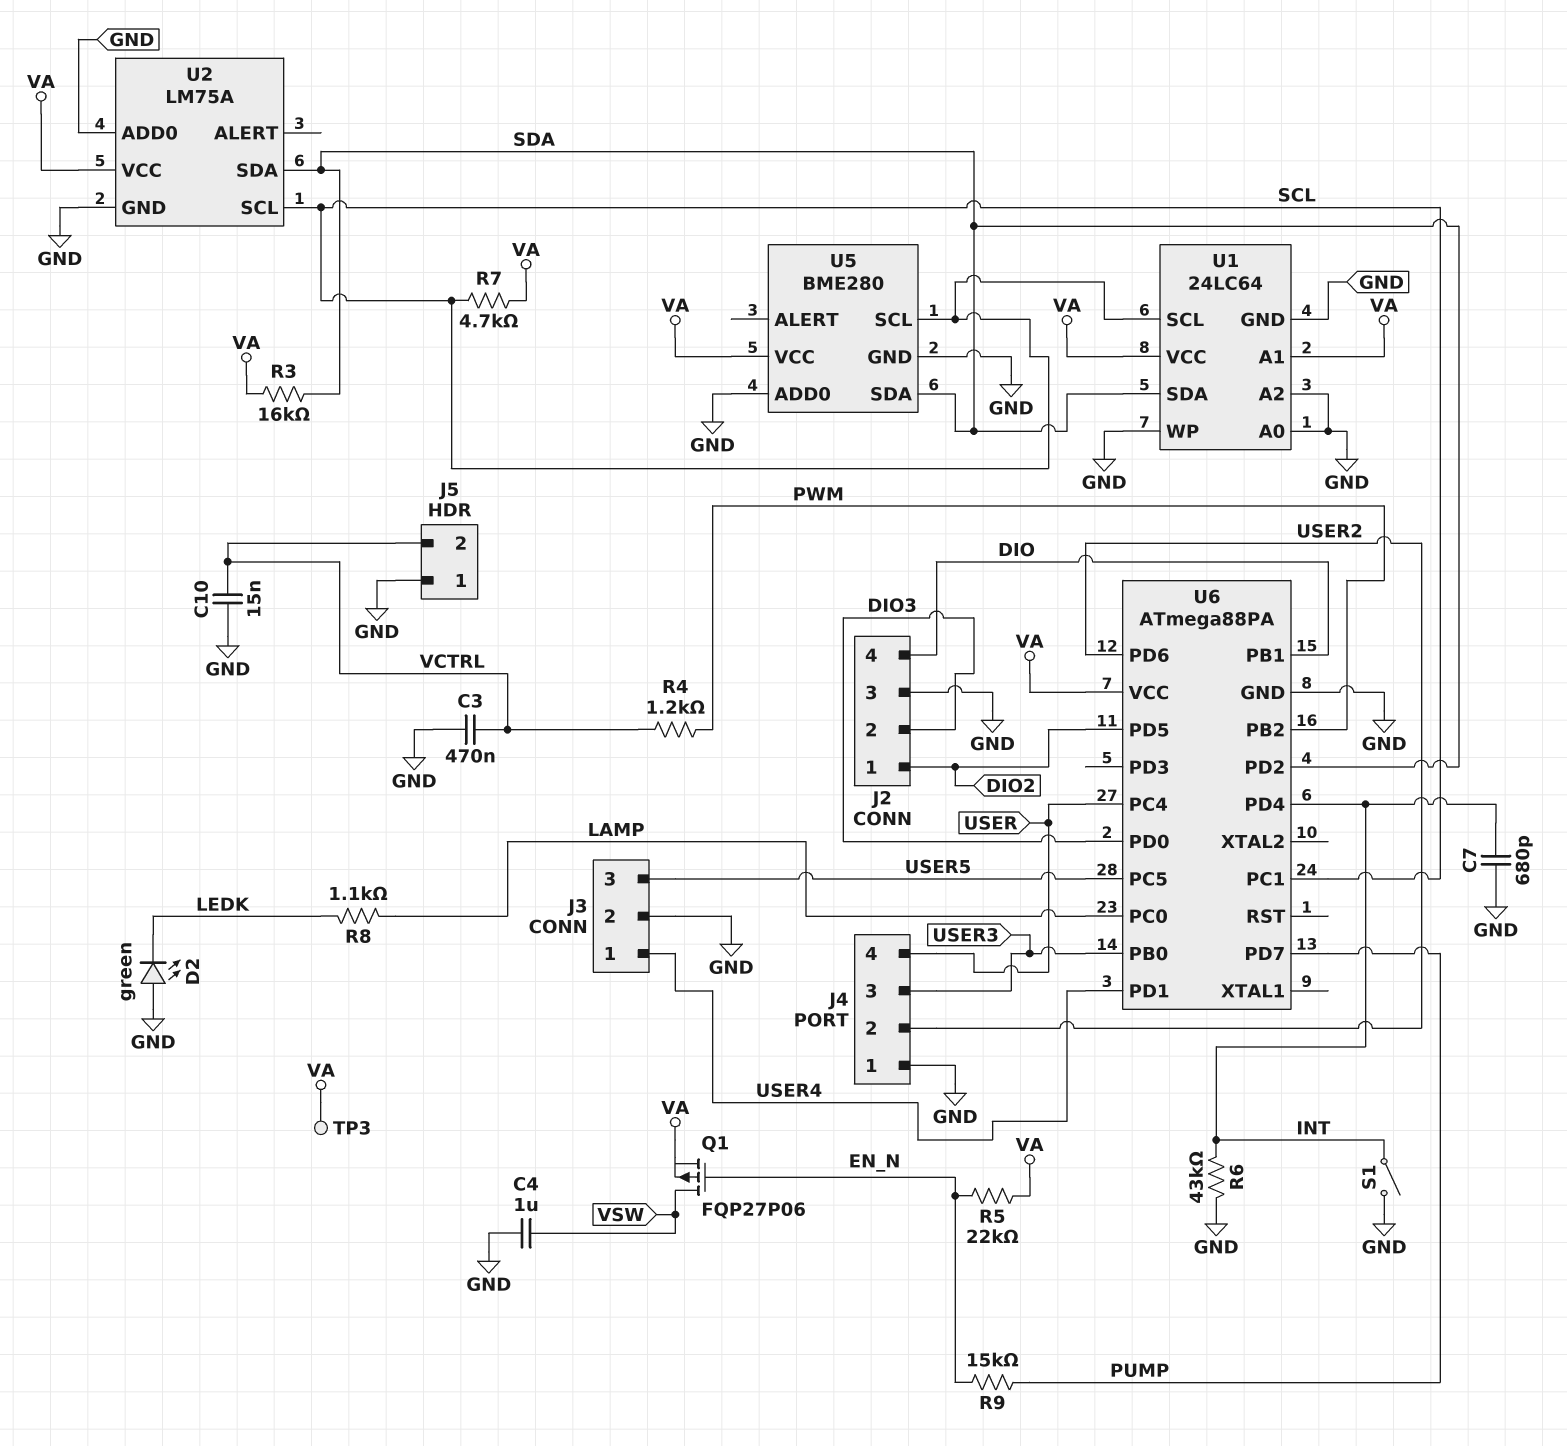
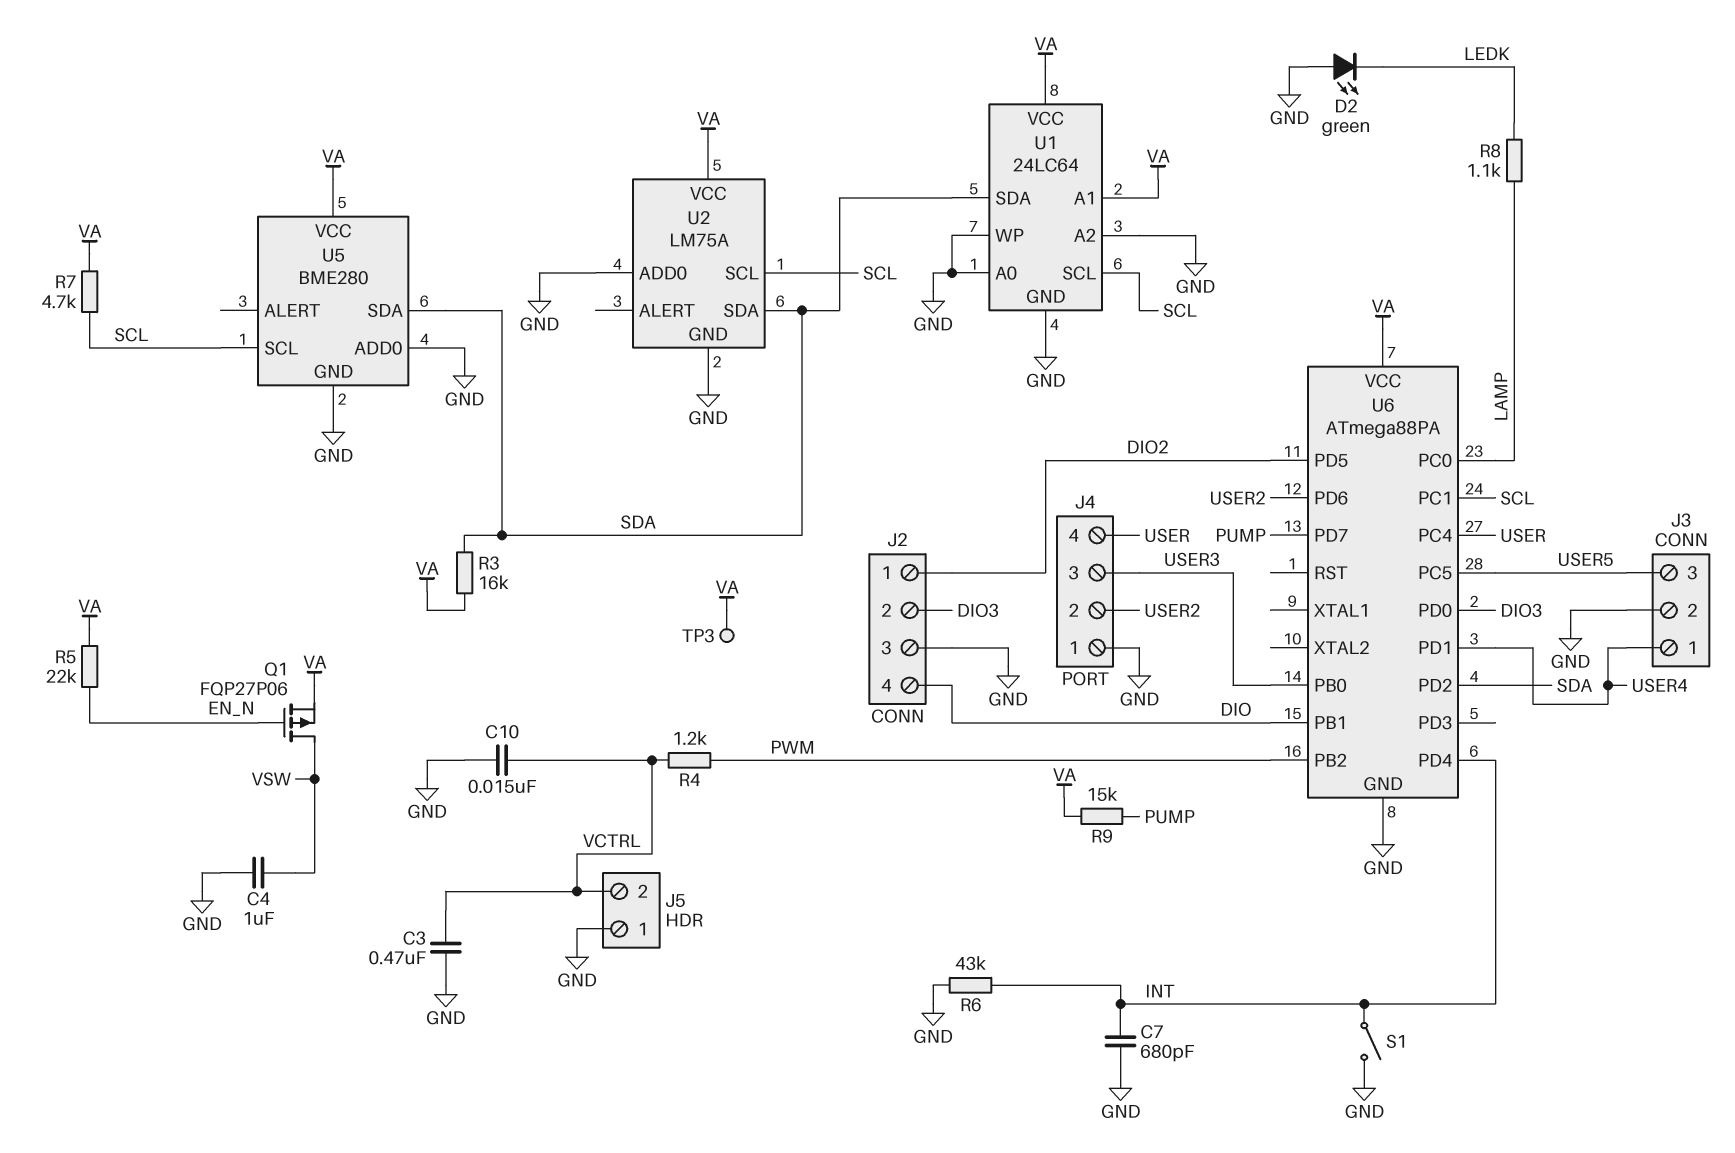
R9: 15k (EN_N, PUMP) -> 15k (PUMP, VA)

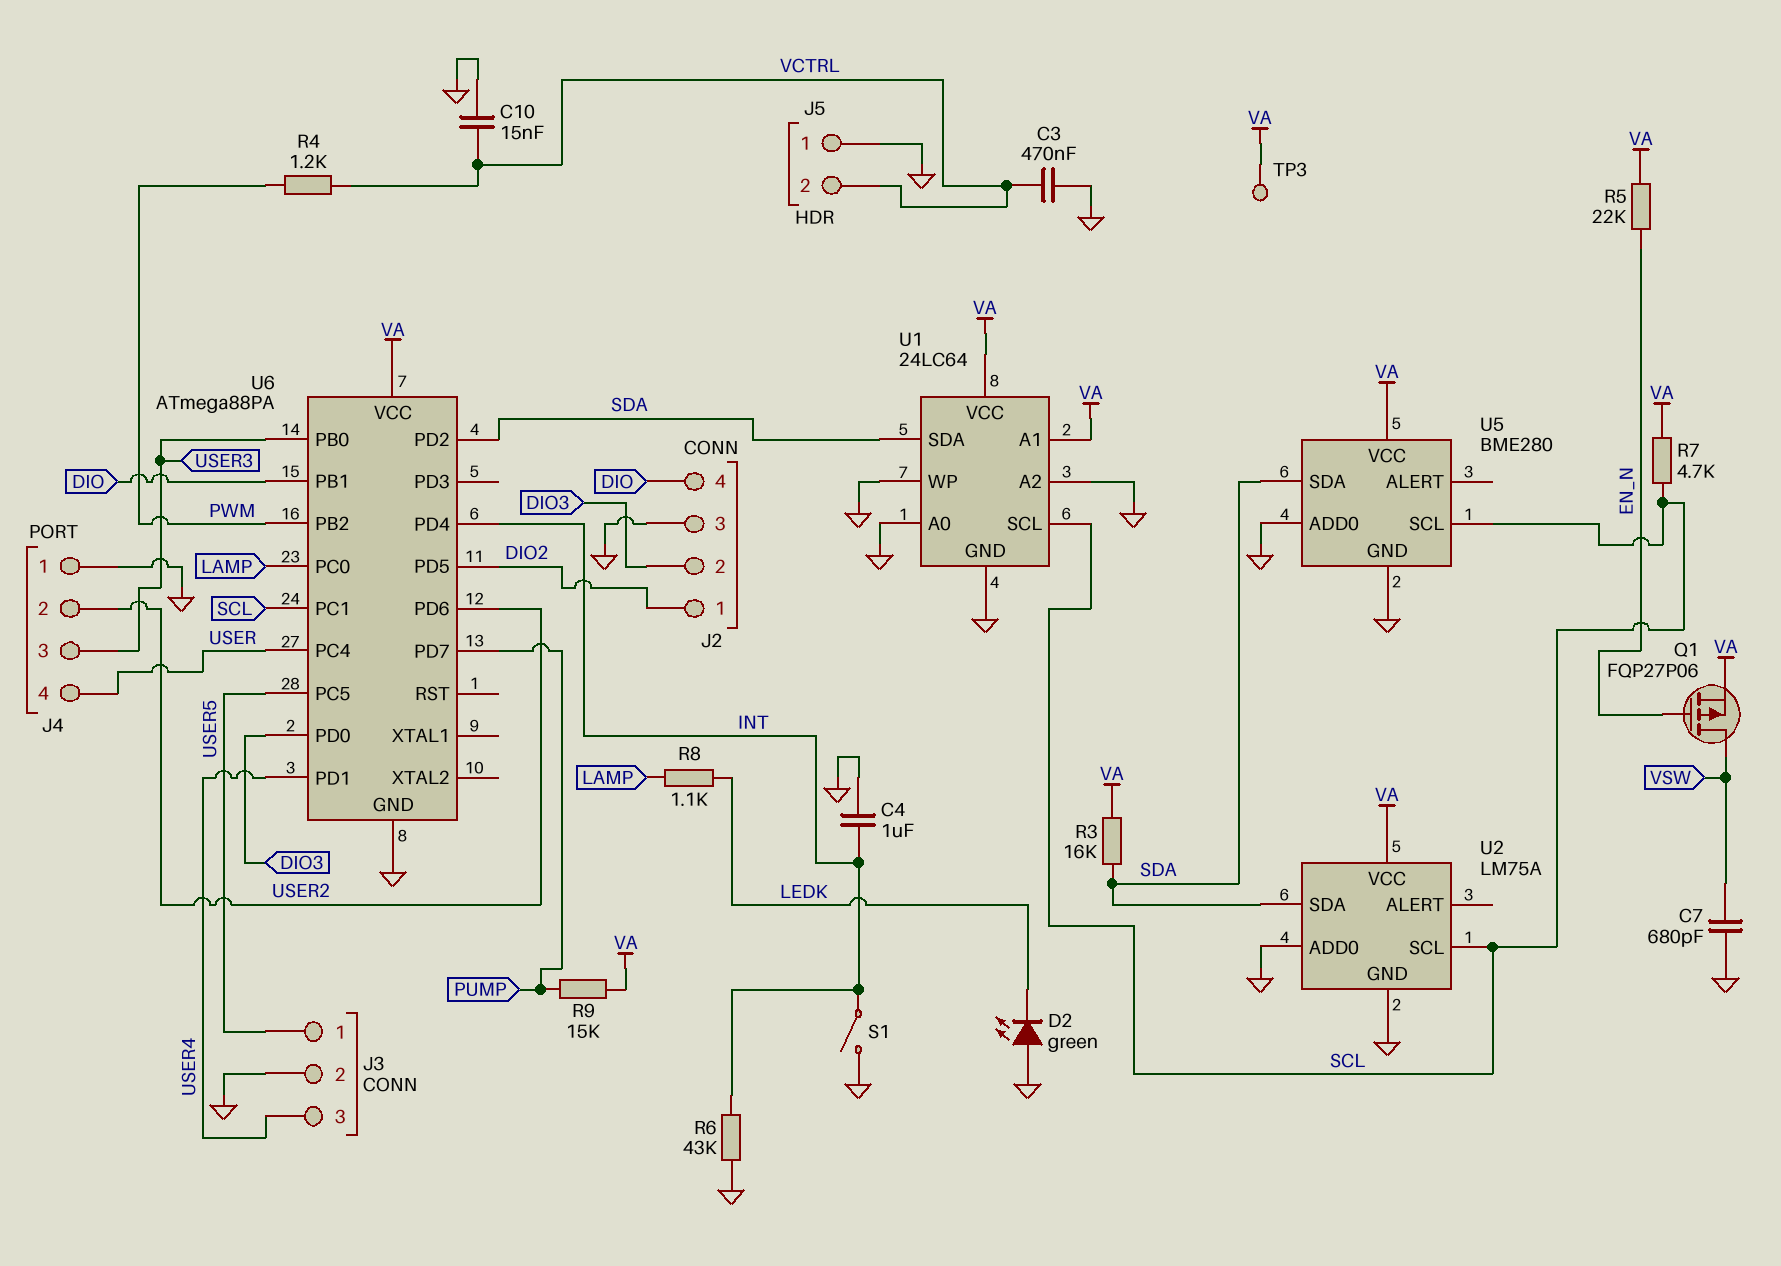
C4: 1uF (GND, VSW) -> 1uF (GND, INT)
C7: 680pF (GND, INT) -> 680pF (GND, VSW)
J3 pin 1: USER4 -> USER5
J3 pin 3: USER5 -> USER4

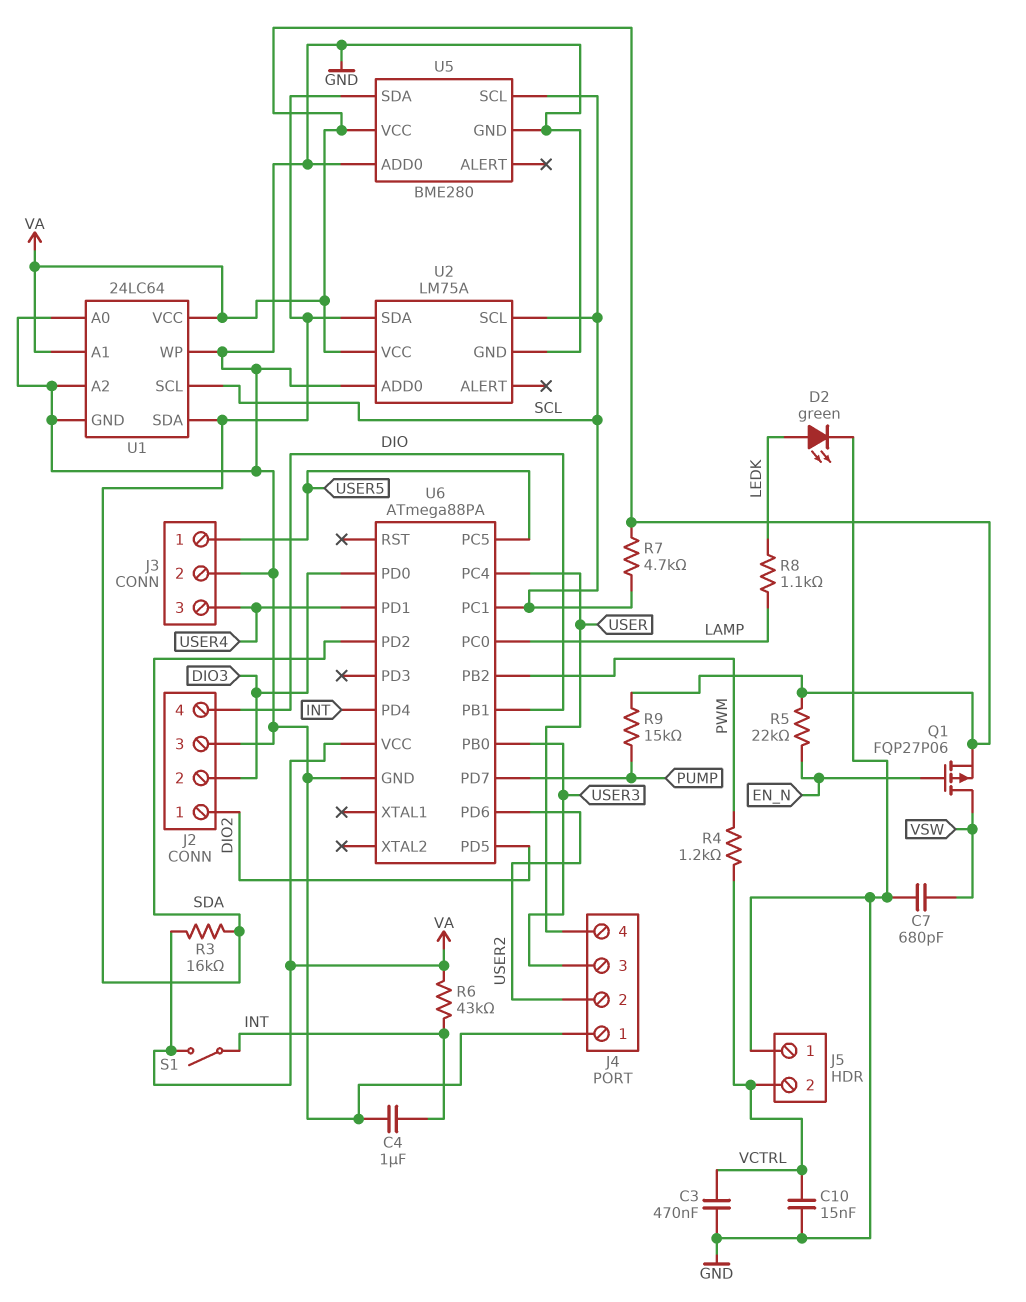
D2: LED green (A GND, K LEDK) -> LED green (A LEDK, K GND)
R6: 43k (GND, INT) -> 43k (INT, VA)
S1: switch (GND, INT) -> switch (INT, VA)
TP3: test point (VA) -> none

